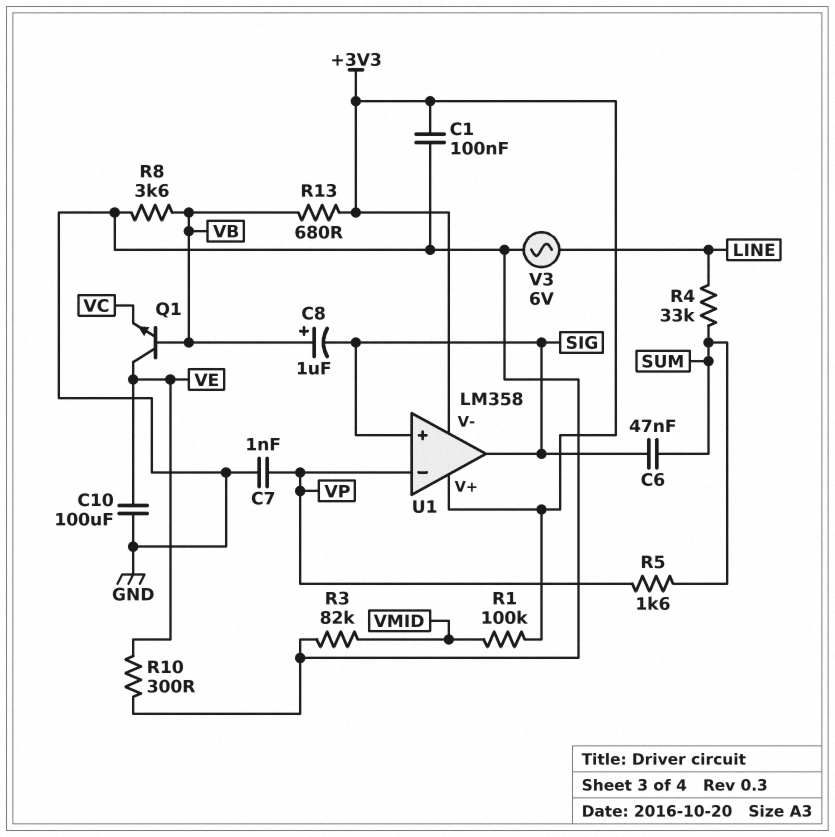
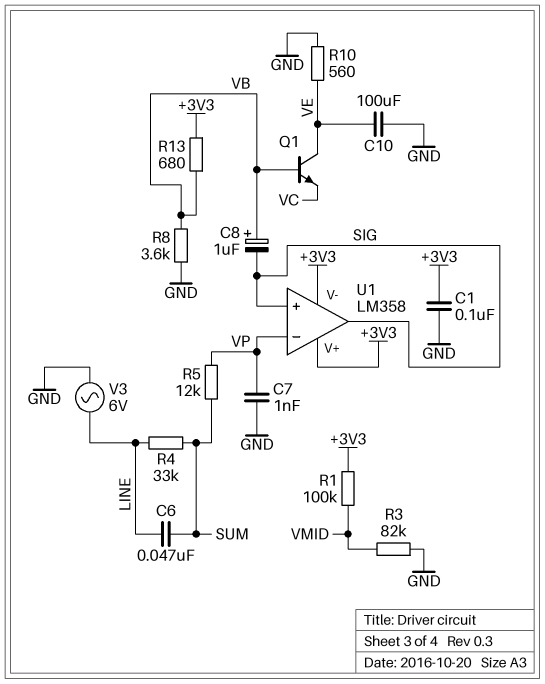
C6: 47nF (SIG, SUM) -> 47nF (LINE, SUM)
R5: 1.6k (SUM, VP) -> 12k (SUM, VP)
R10: 300 (GND, VE) -> 560 (GND, VE)

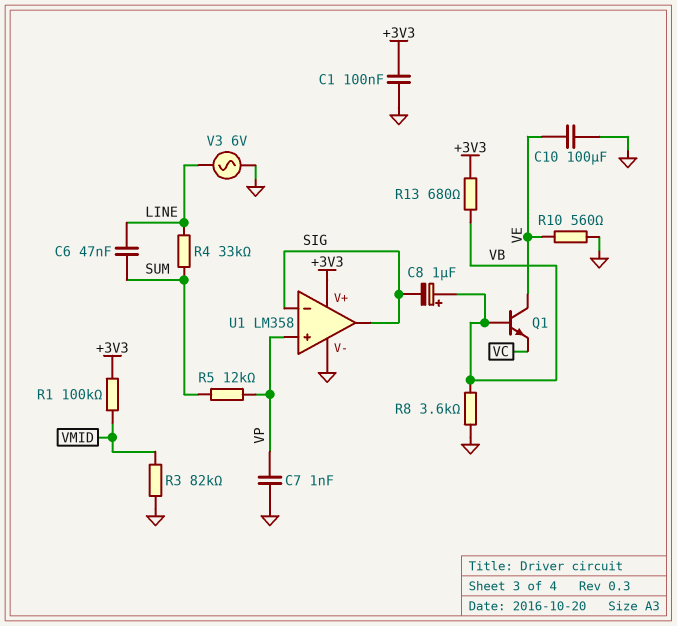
U1 pin V-: +3V3 -> GND
U1 pin in+: SIG -> VP
U1 pin in-: VP -> SIG

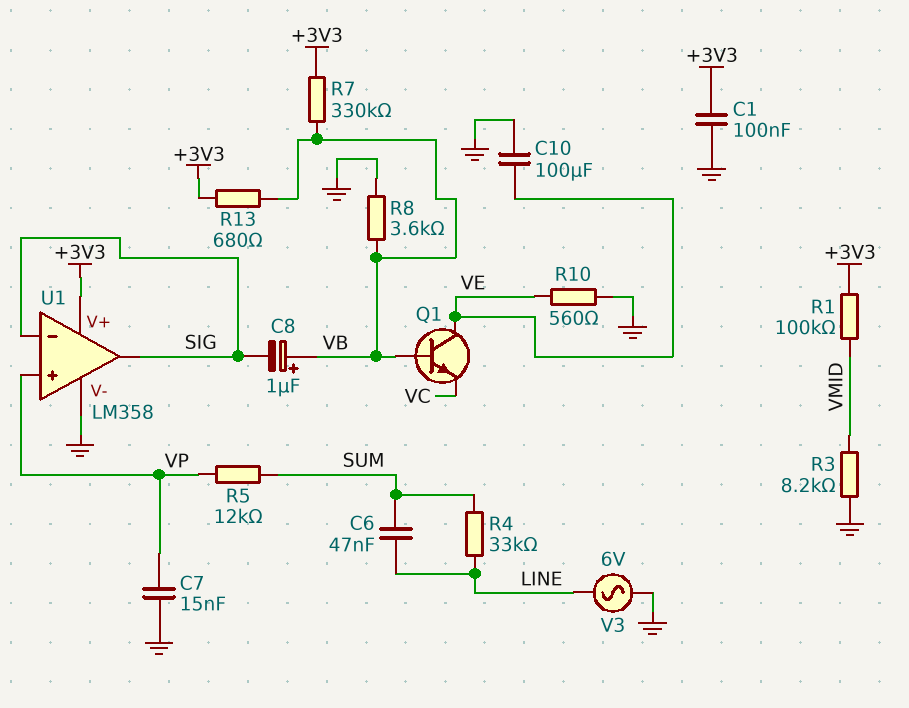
C7: 1nF (GND, VP) -> 15nF (GND, VP)
R3: 82k (GND, VMID) -> 8.2k (GND, VMID)
R7: none -> 330k (+3V3, VB)

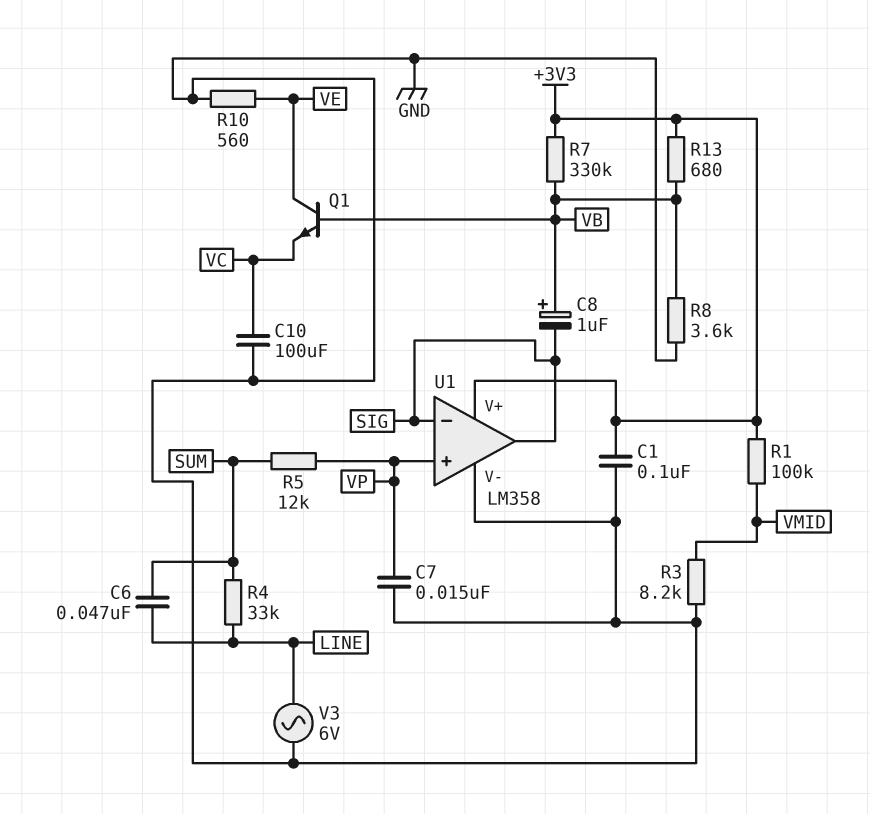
C10: 100uF (GND, VE) -> 100uF (GND, VC)

